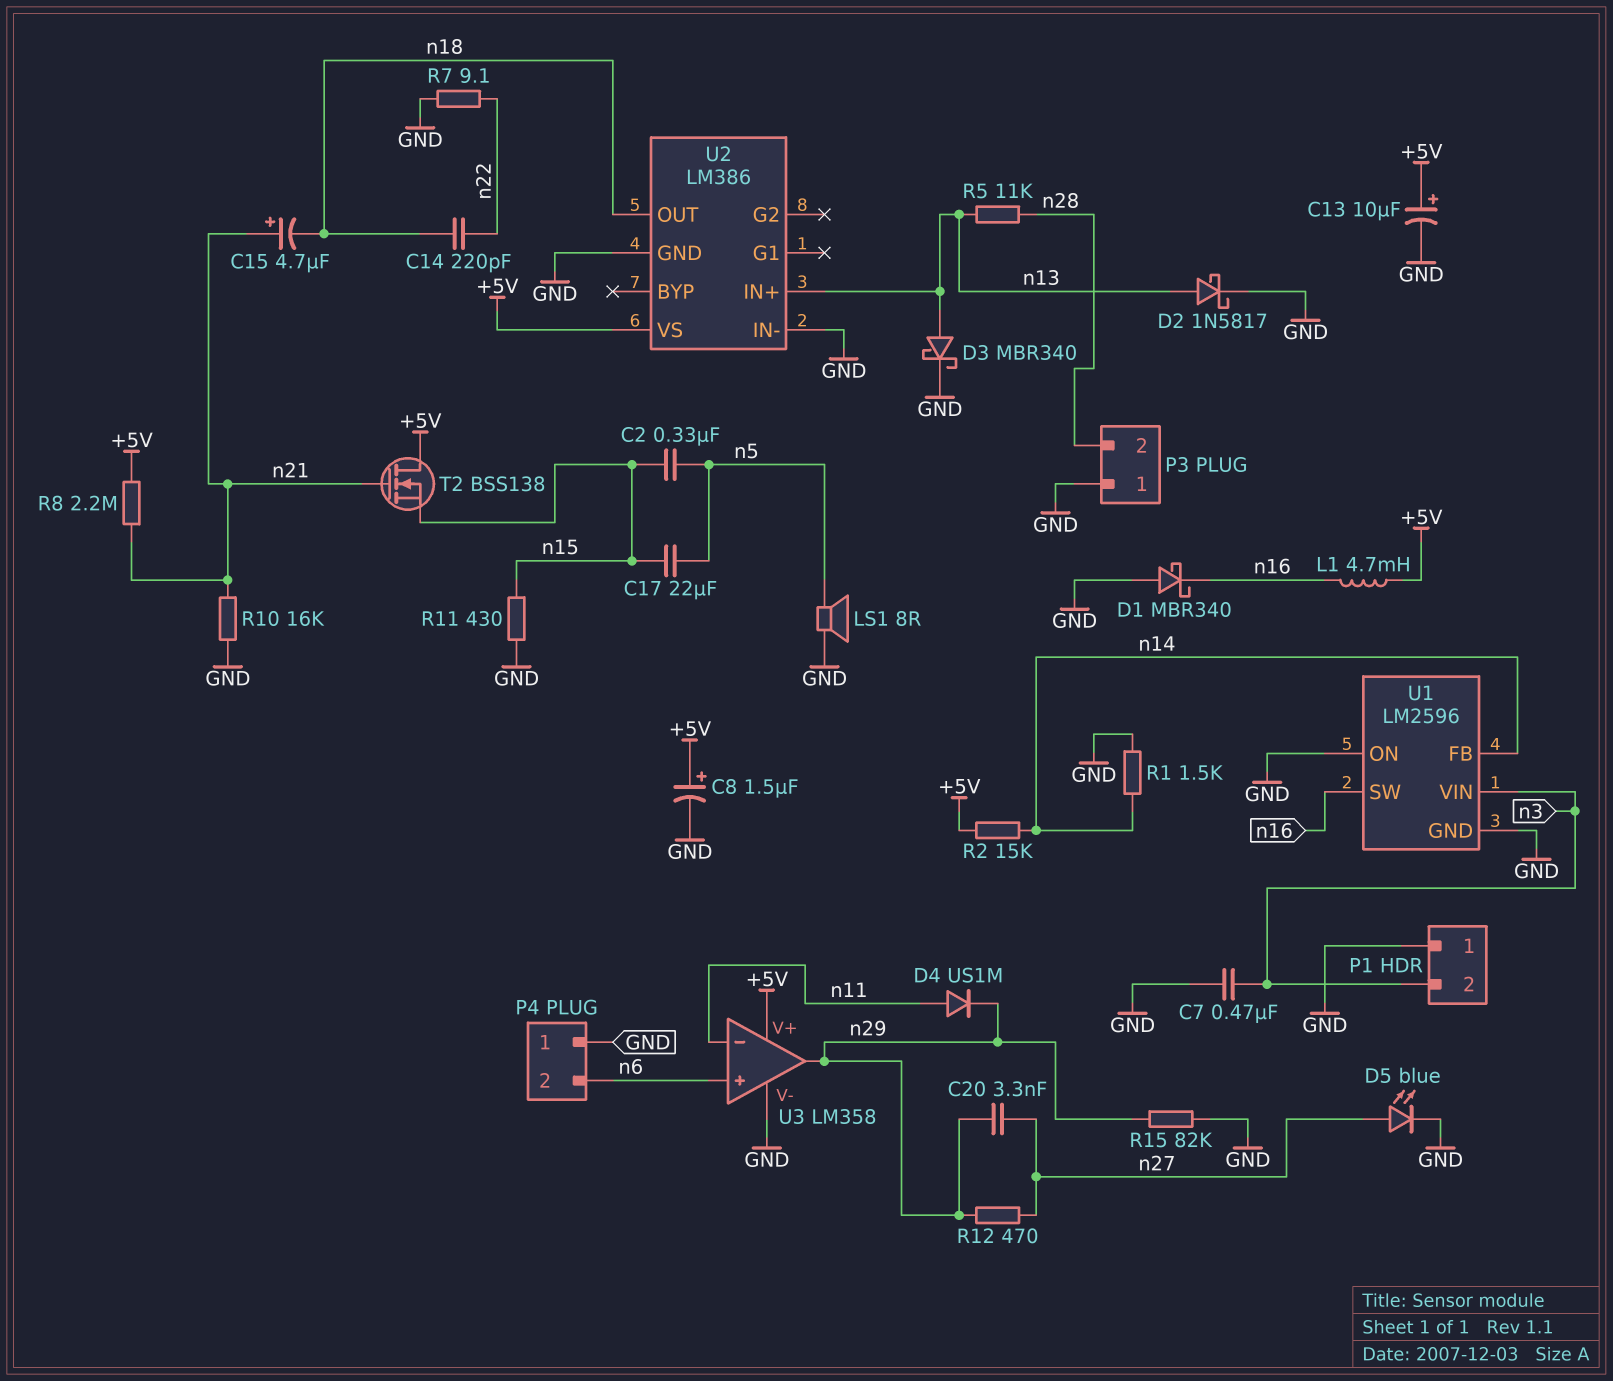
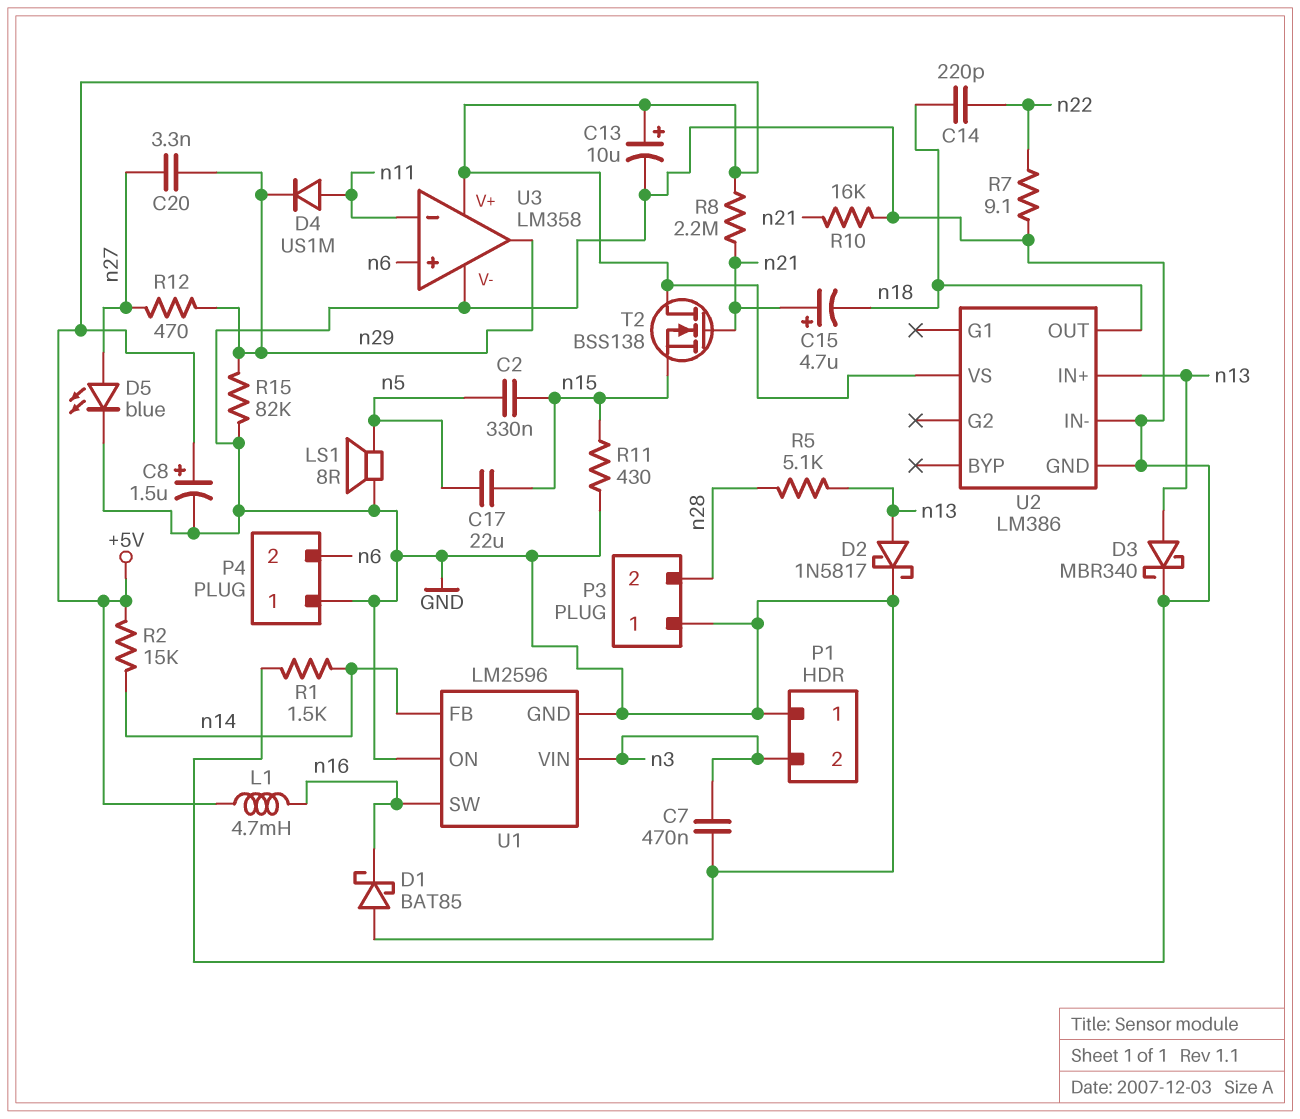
D1: schottky MBR340 (A GND, K n16) -> schottky BAT85 (A GND, K n16)
R5: 11k (n13, n28) -> 5.1k (n13, n28)

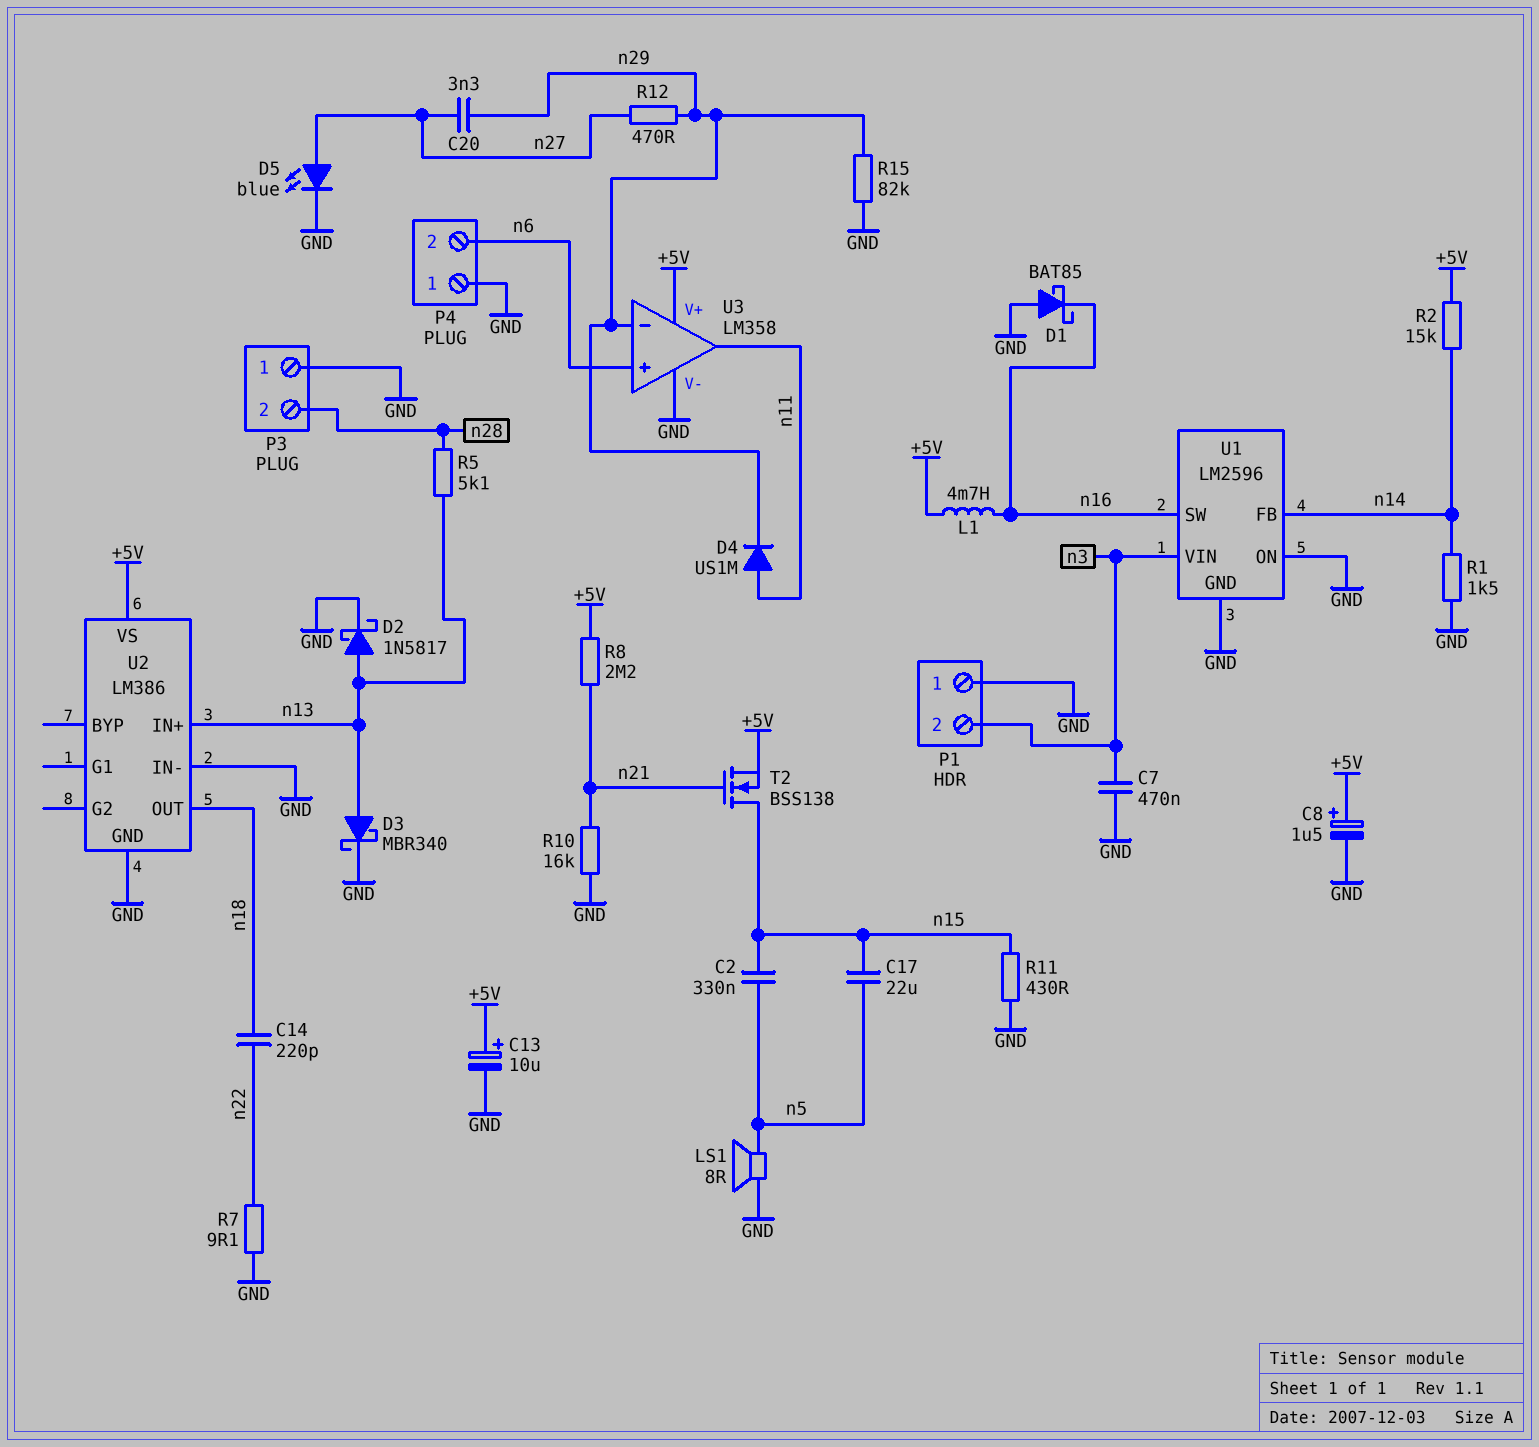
C15: 4.7uF (plus n21, minus n18) -> none
T2: NMOS BSS138 (G n21, D +5V, S n15) -> NMOS BSS138 (G n21, D n15, S +5V)
U3 pin in-: n11 -> n29
U3 pin out: n29 -> n11

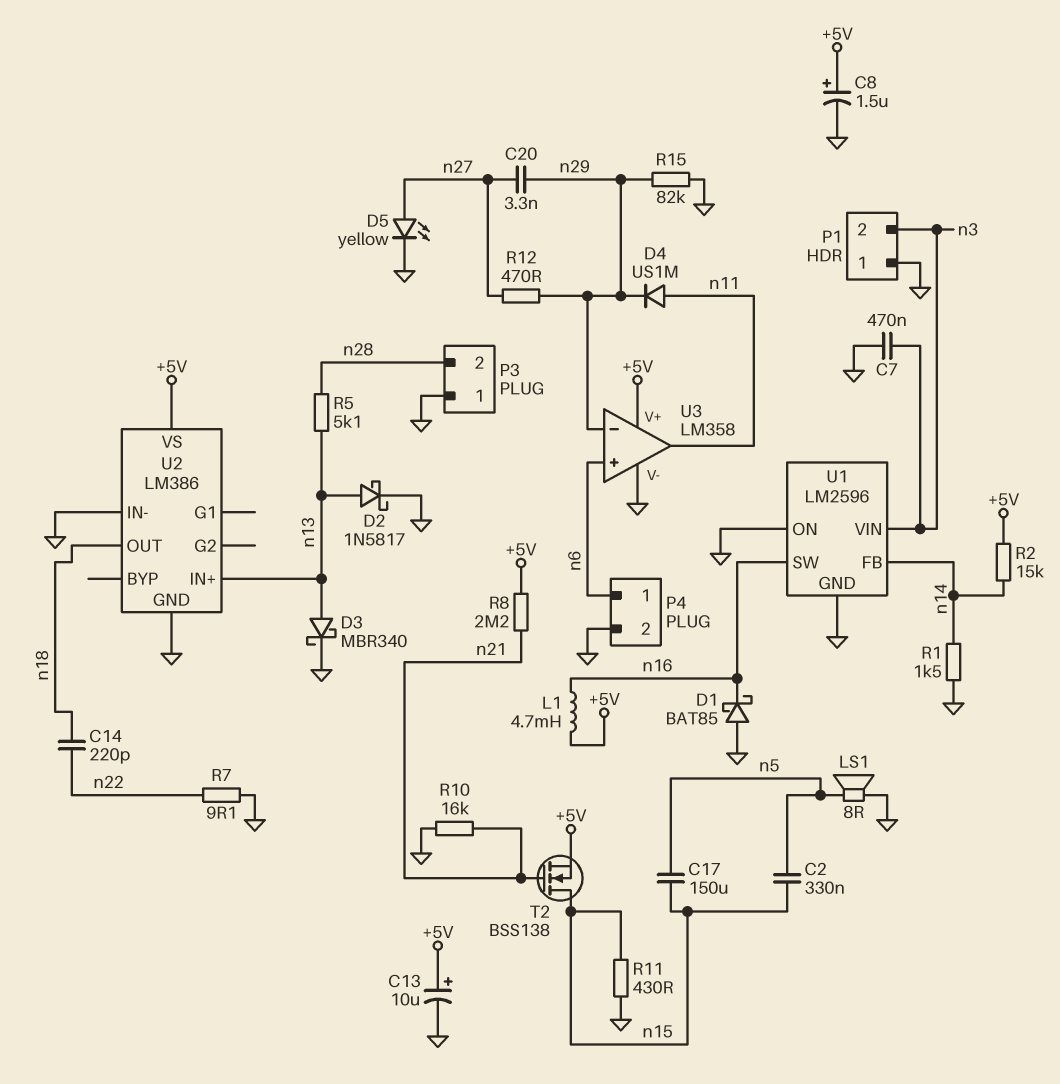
C17: 22uF (n5, n15) -> 150uF (n5, n15)
D5: LED blue (A n27, K GND) -> LED yellow (A n27, K GND)
P4 pin 1: GND -> n6
P4 pin 2: n6 -> GND

